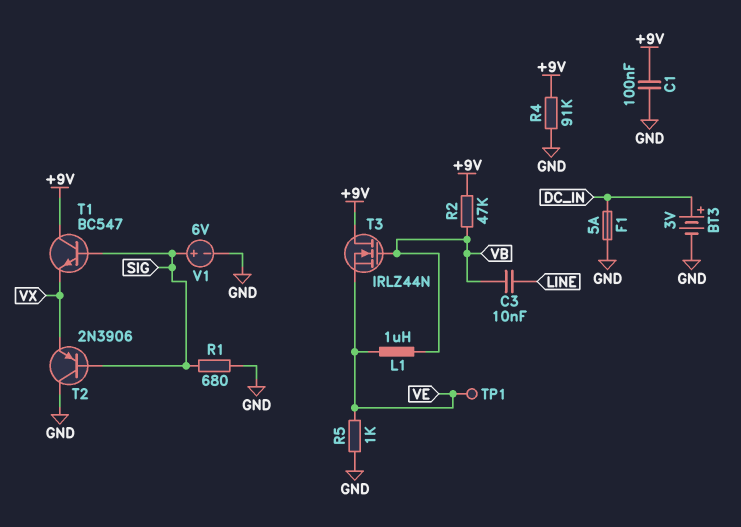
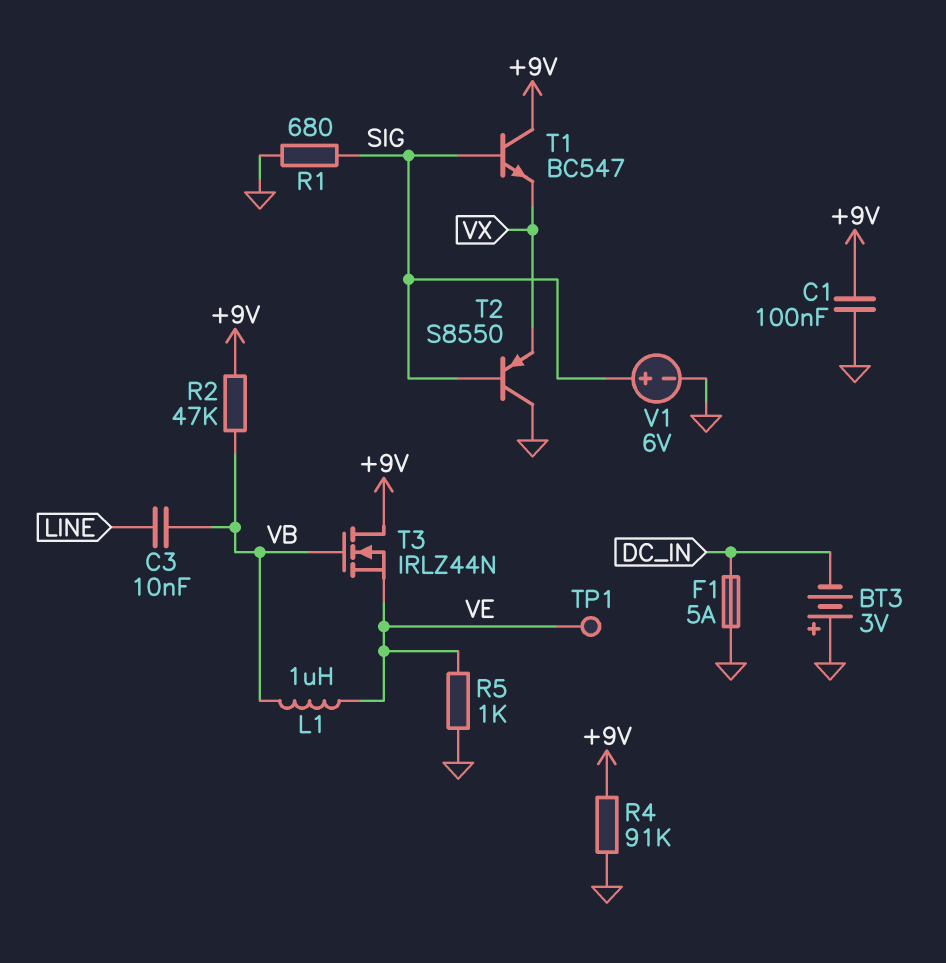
BT3: 3V (plus DC_IN, minus GND) -> 3V (plus GND, minus DC_IN)
T2: PNP 2N3906 (B SIG, C GND, E VX) -> PNP S8550 (B SIG, C GND, E VX)

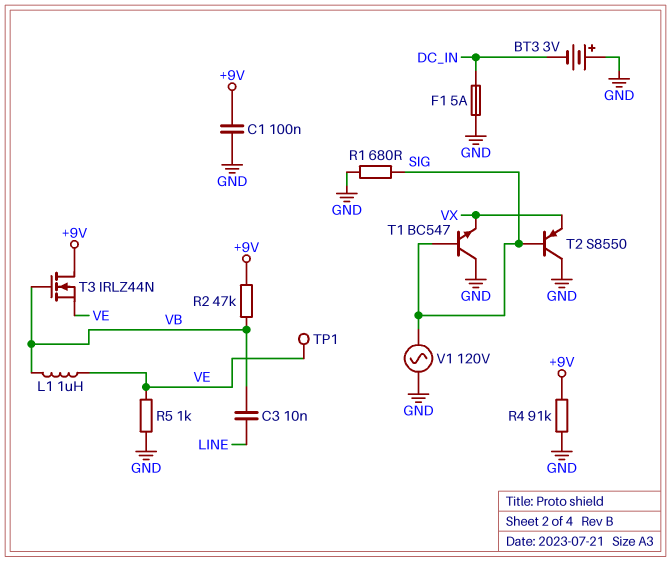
T1: NPN BC547 (B SIG, C +9V, E VX) -> NPN BC547 (B SIG, C GND, E VX)
V1: 6V (plus SIG, minus GND) -> AC 120V (GND, SIG)

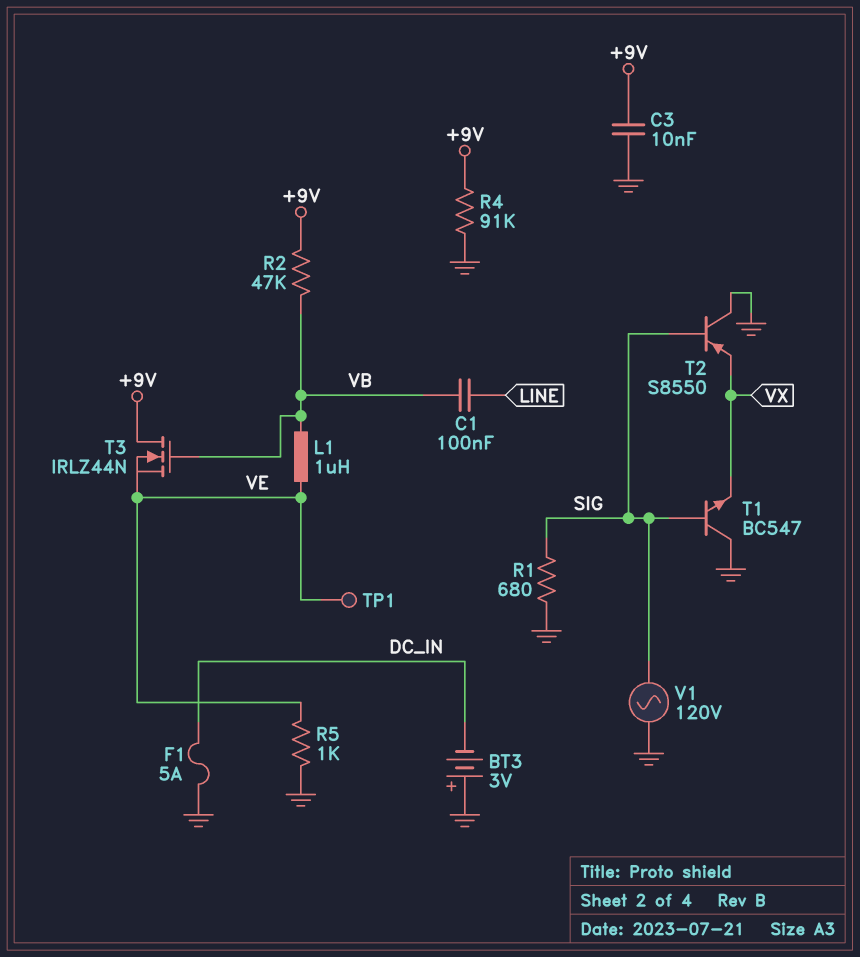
C1: 100nF (+9V, GND) -> 100nF (LINE, VB)
C3: 10nF (LINE, VB) -> 10nF (+9V, GND)

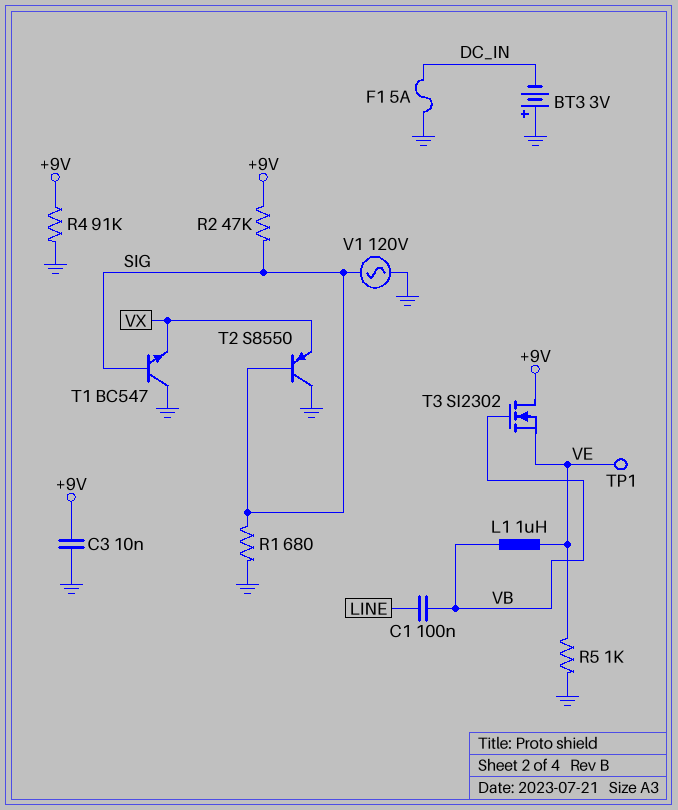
R2: 47k (+9V, VB) -> 47k (+9V, SIG)
T3: NMOS IRLZ44N (G VB, D +9V, S VE) -> NMOS SI2302 (G VB, D +9V, S VE)

